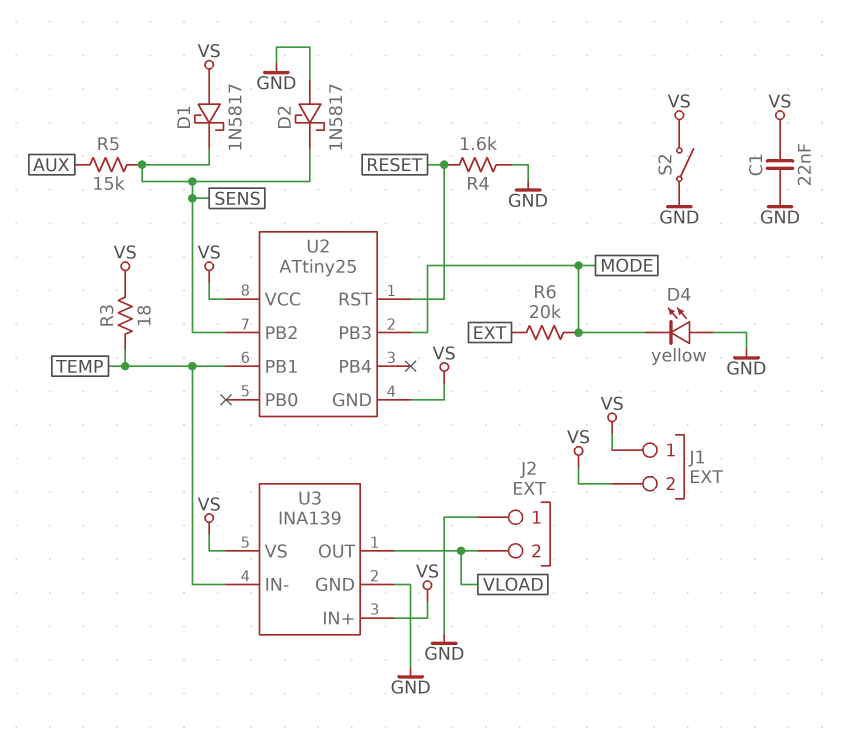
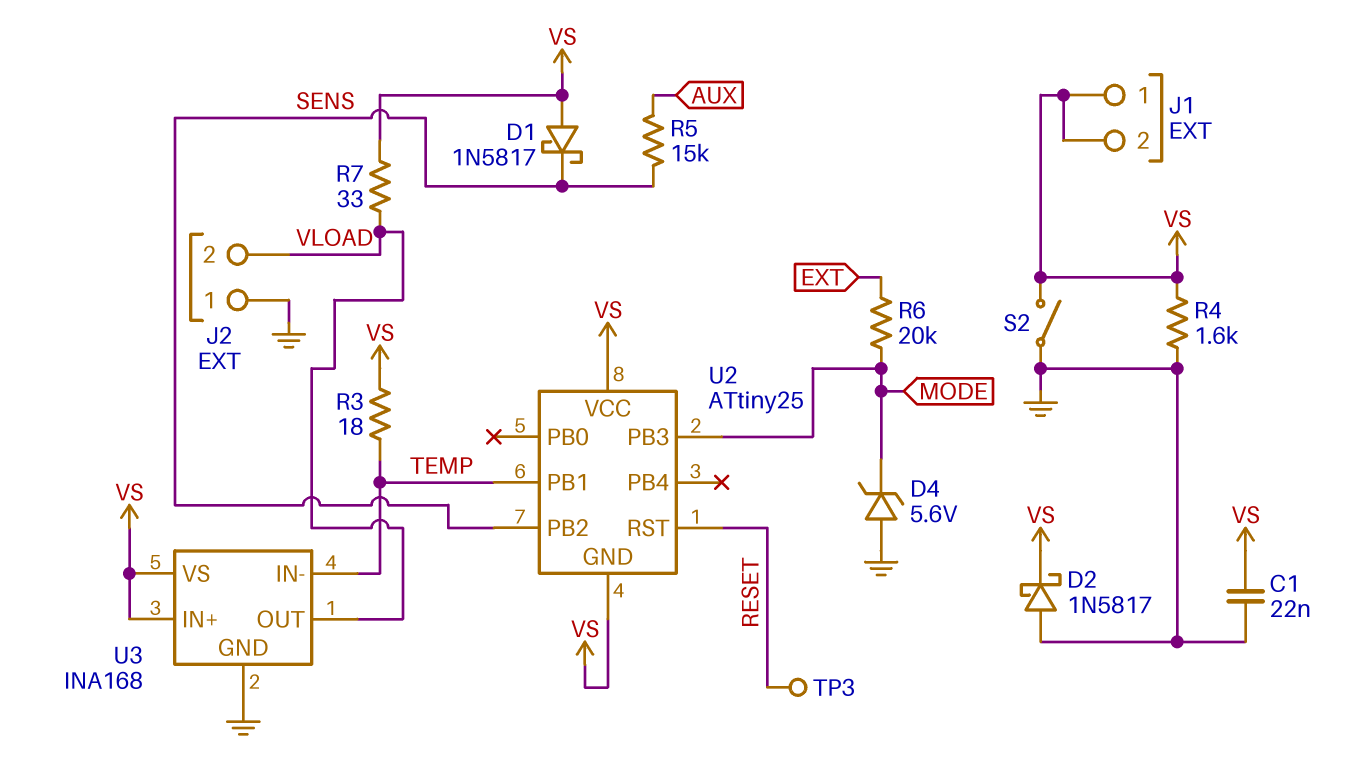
D2: schottky 1N5817 (A GND, K SENS) -> schottky 1N5817 (A GND, K VS)
D4: LED yellow (A GND, K MODE) -> zener 5.6V (A GND, K MODE)
R4: 1.6k (GND, RESET) -> 1.6k (GND, VS)
R7: none -> 33 (VLOAD, VS)
TP3: none -> test point (RESET)
U3: INA139 -> INA168

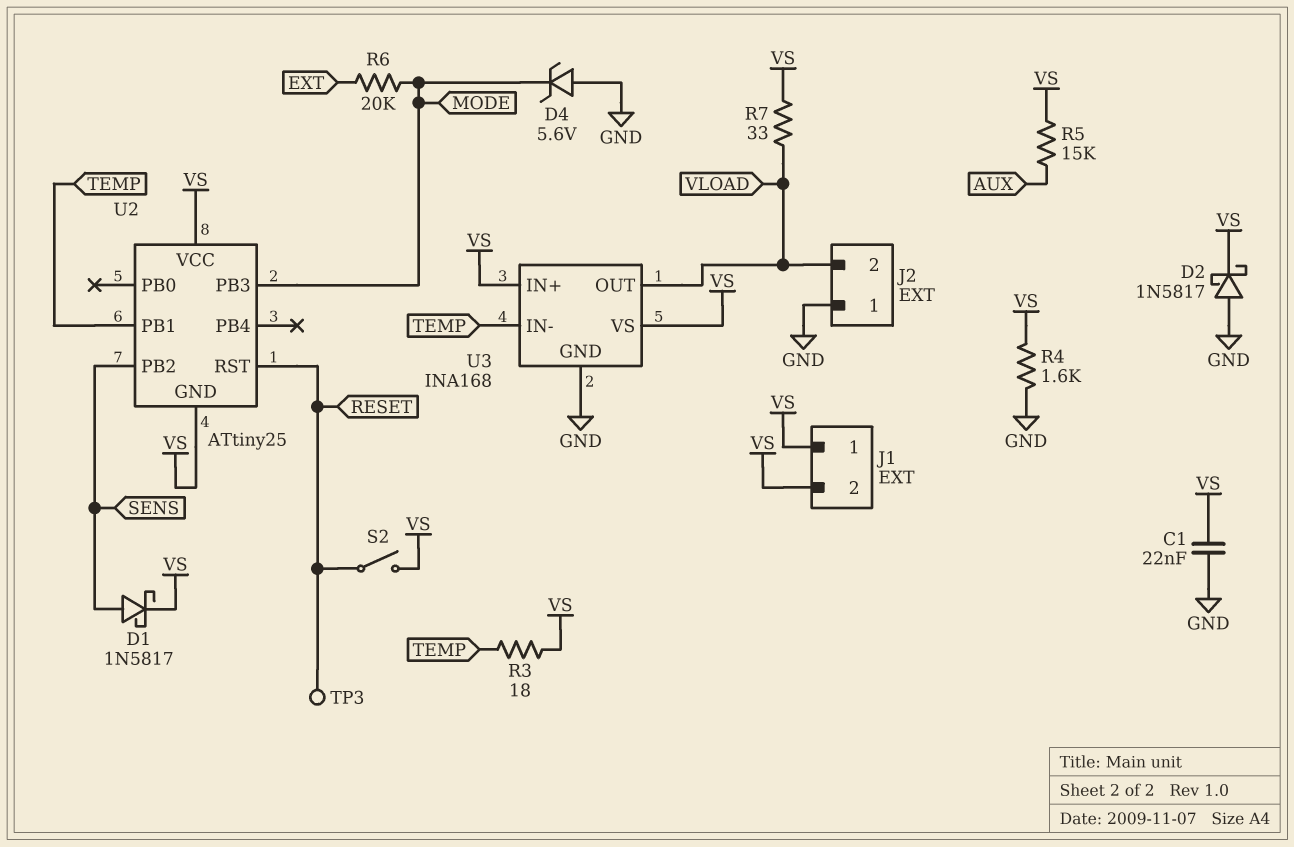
D1: schottky 1N5817 (A VS, K SENS) -> schottky 1N5817 (A SENS, K VS)
R5: 15k (AUX, SENS) -> 15k (AUX, VS)
S2: switch (GND, VS) -> switch (RESET, VS)

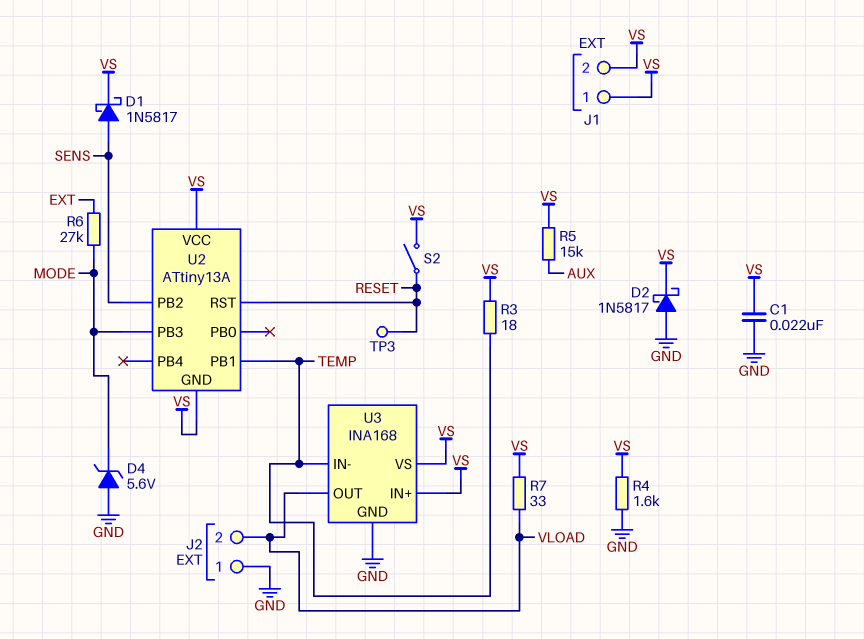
R6: 20k (EXT, MODE) -> 27k (EXT, MODE)
U2: ATtiny25 -> ATtiny13A

